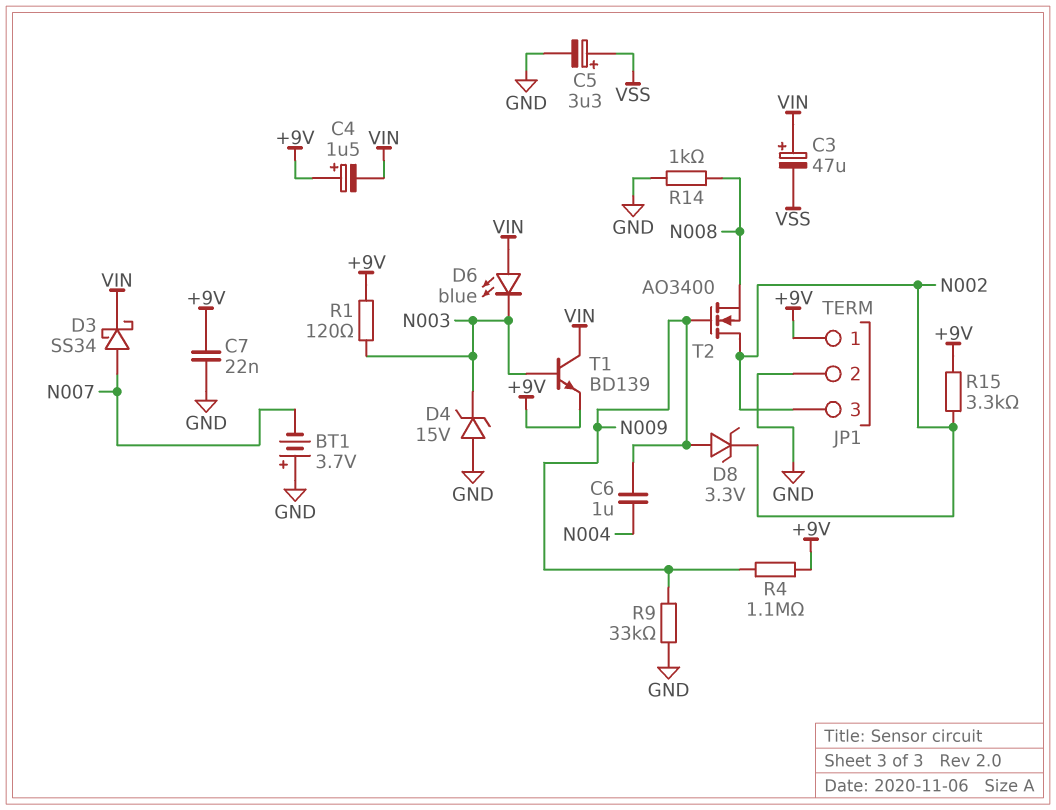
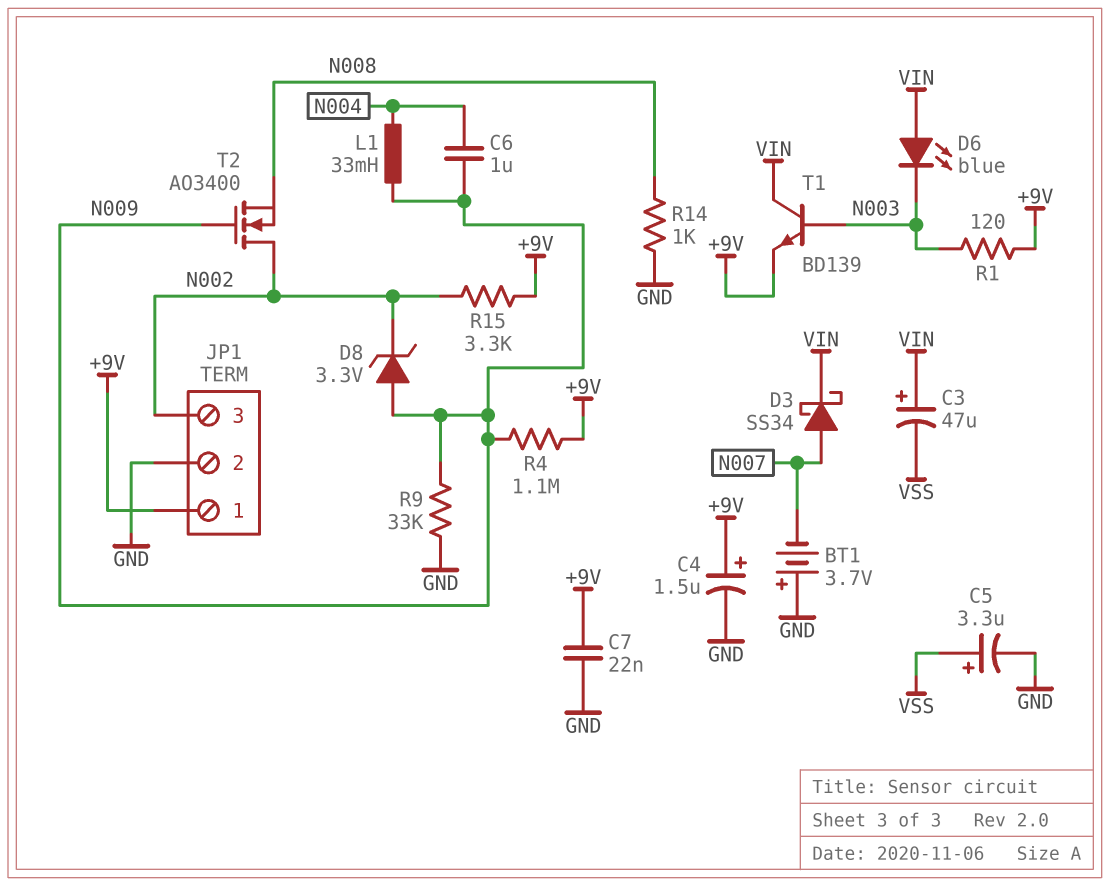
C4: 1.5uF (plus +9V, minus VIN) -> 1.5uF (plus +9V, minus GND)
D4: zener 15V (A GND, K N003) -> none
L1: none -> 33mH (N004, N009)

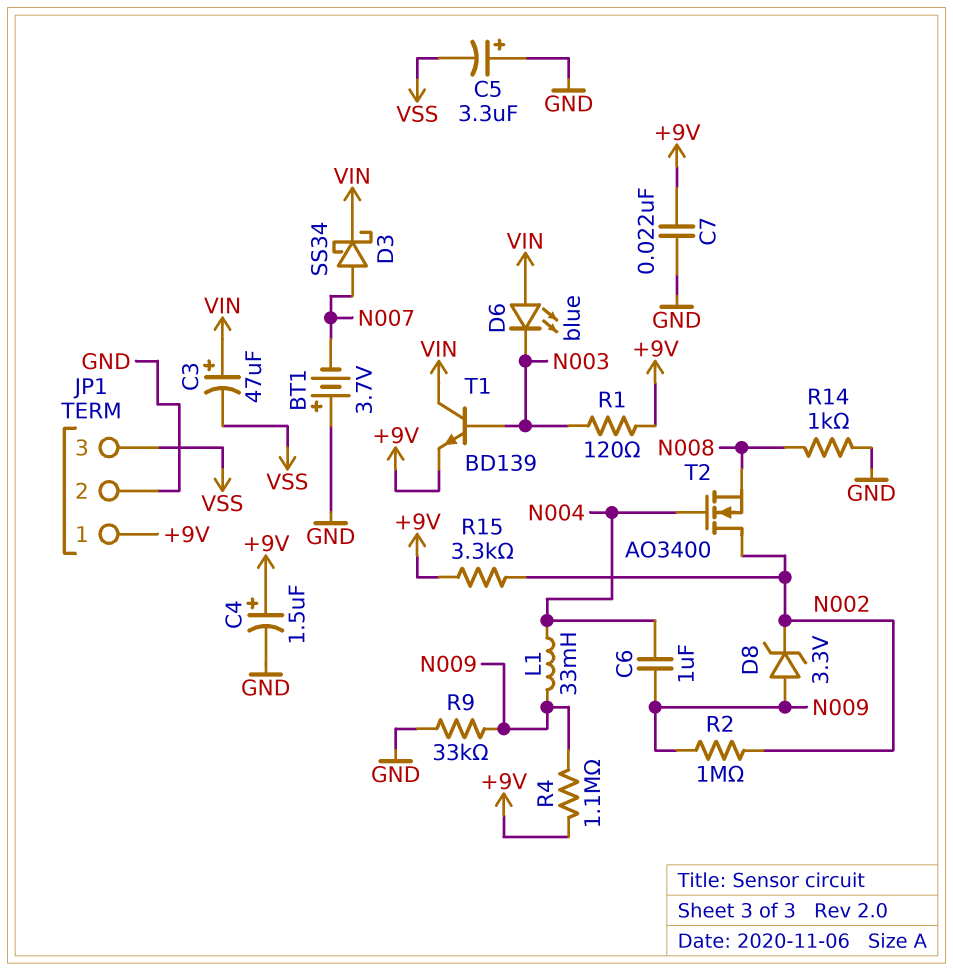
C5: 3.3uF (plus VSS, minus GND) -> 3.3uF (plus GND, minus VSS)
JP1 pin 3: N002 -> VSS
R2: none -> 1M (N002, N009)
T2: NMOS AO3400 (G N009, D N002, S N008) -> NMOS AO3400 (G N004, D N002, S N008)

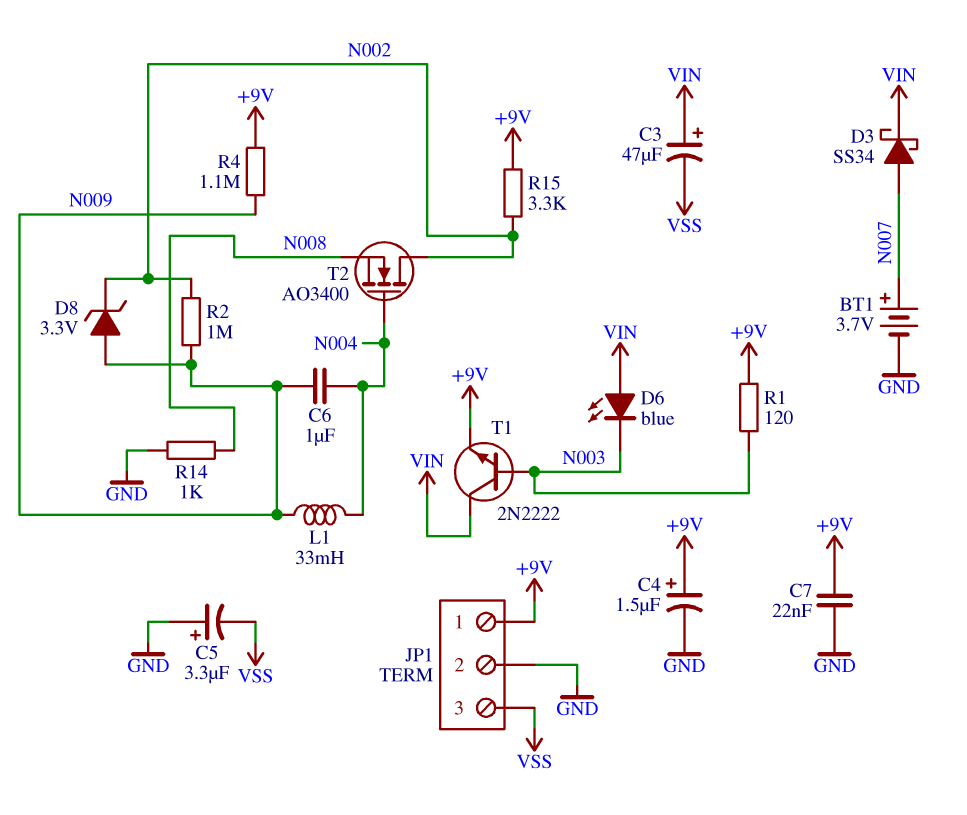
BT1: 3.7V (plus GND, minus N007) -> 3.7V (plus N007, minus GND)
R9: 33k (GND, N009) -> none
T1: NPN BD139 (B N003, C VIN, E +9V) -> NPN 2N2222 (B N003, C VIN, E +9V)

